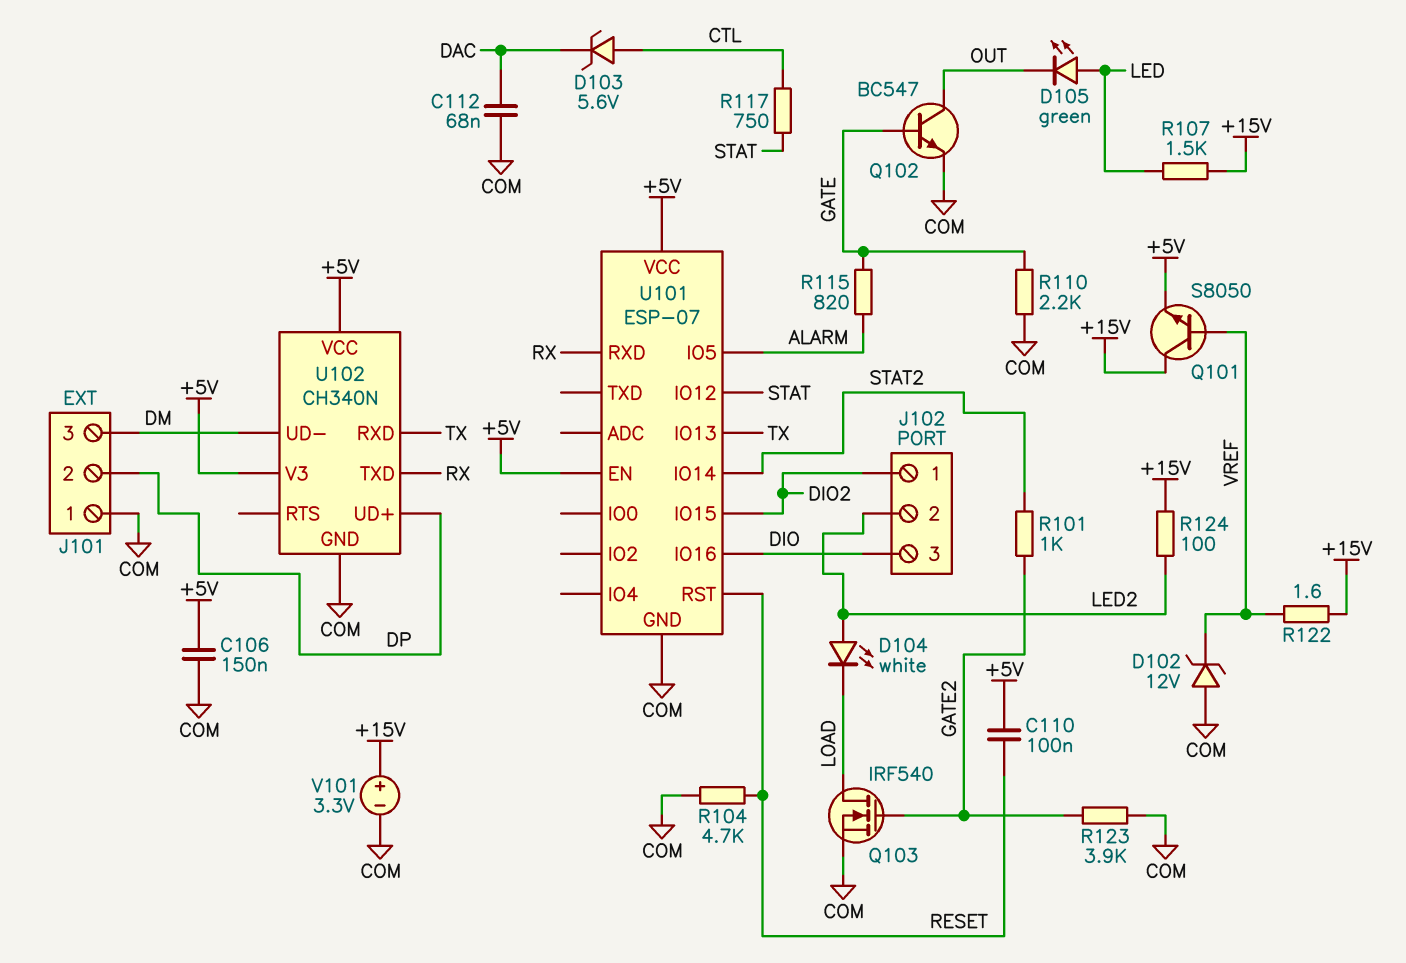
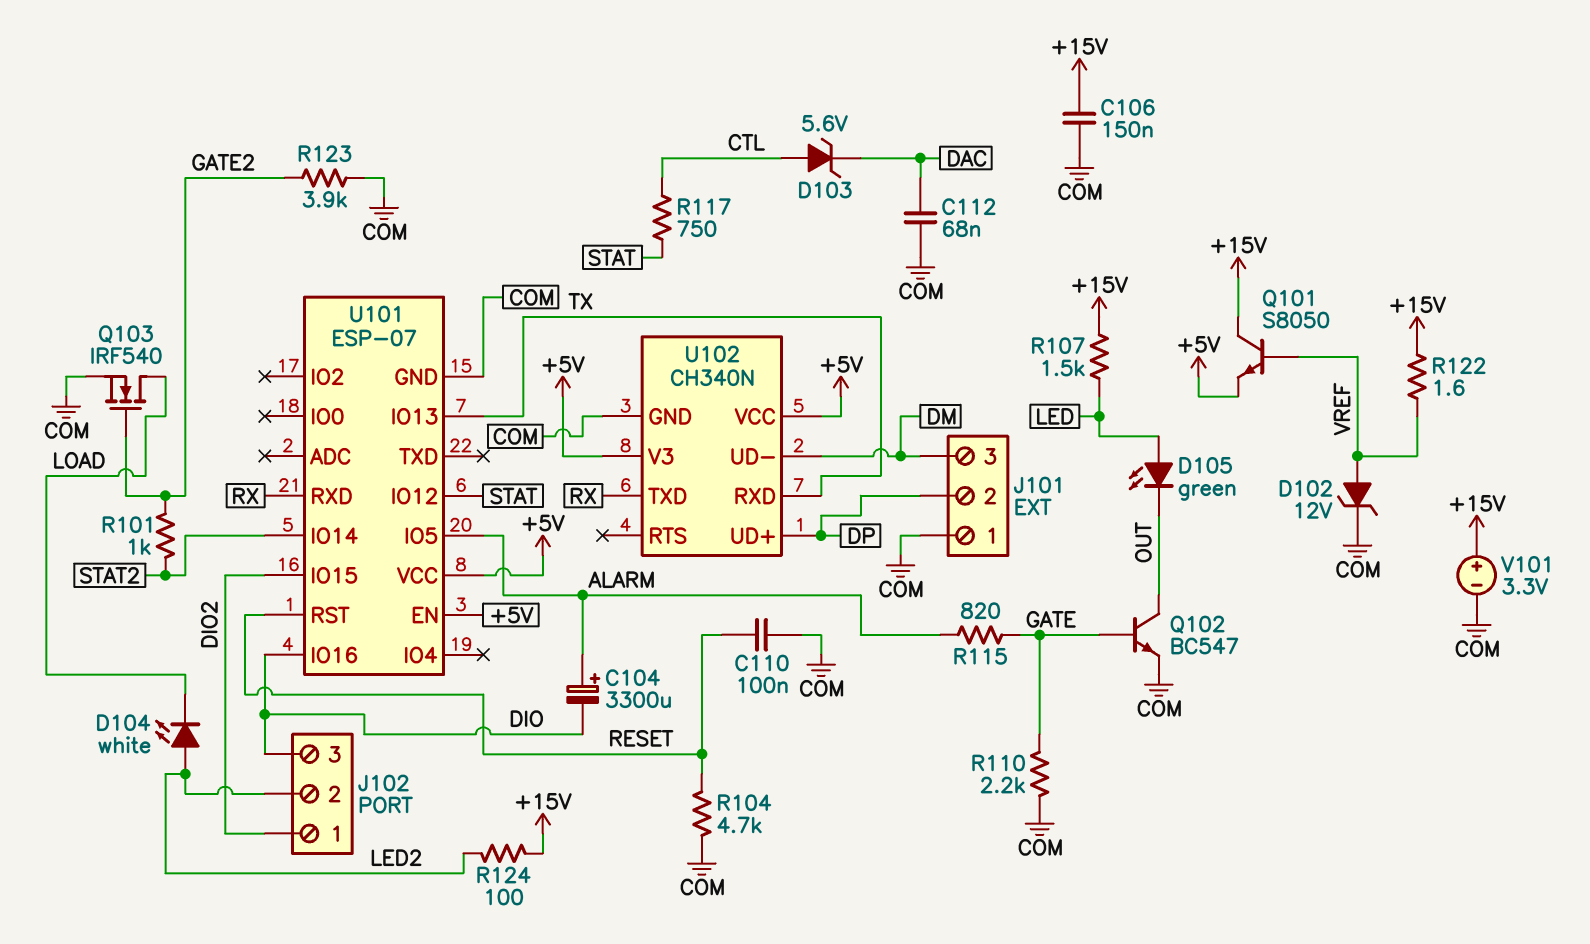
C104: none -> 3300uF (plus ALARM, minus DIO)
C106: 150nF (+5V, COM) -> 150nF (+15V, COM)
C110: 100nF (+5V, RESET) -> 100nF (COM, RESET)
D102: zener 12V (A COM, K VREF) -> zener 12V (A VREF, K COM)

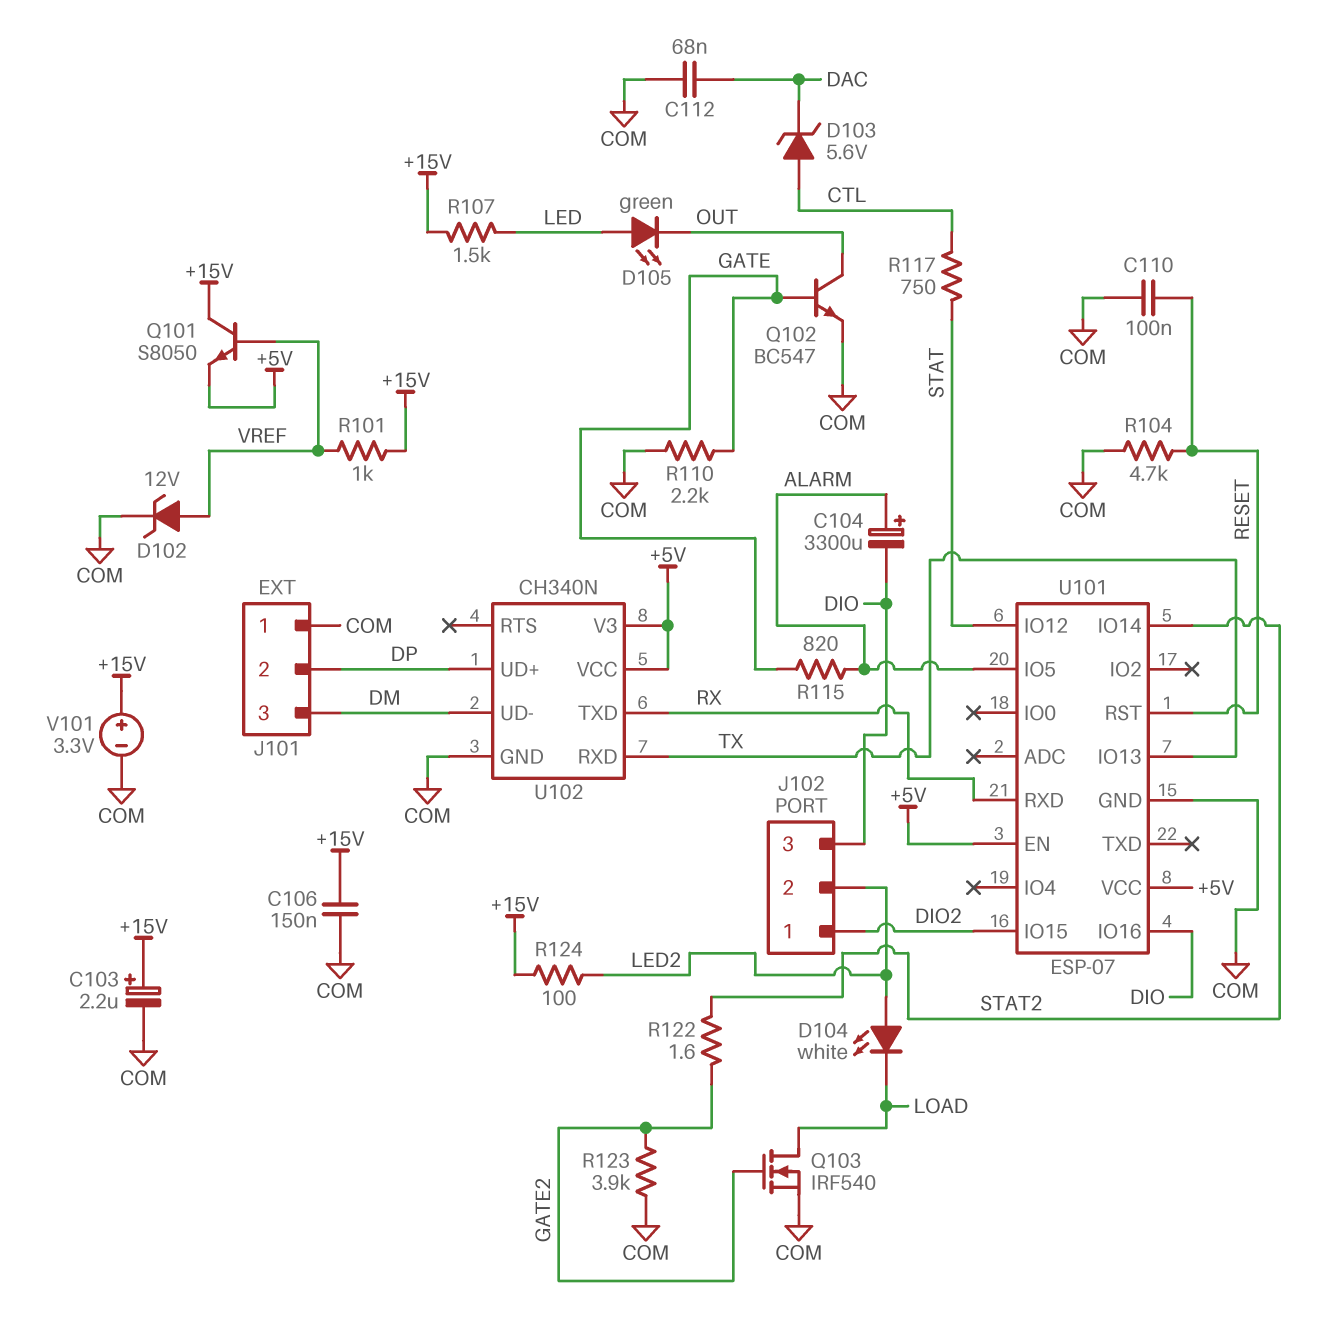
C103: none -> 2.2uF (plus +15V, minus COM)
R101: 1k (GATE2, STAT2) -> 1k (+15V, VREF)
R122: 1.6 (+15V, VREF) -> 1.6 (GATE2, STAT2)

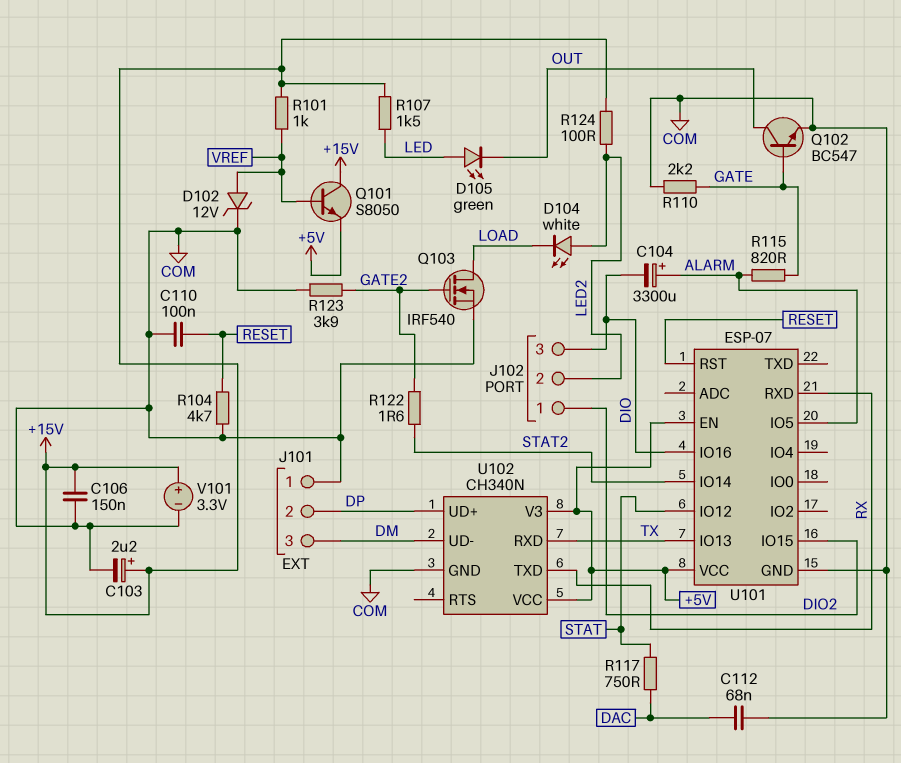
D103: zener 5.6V (A CTL, K DAC) -> none
R117: 750 (CTL, STAT) -> 750 (DAC, STAT)

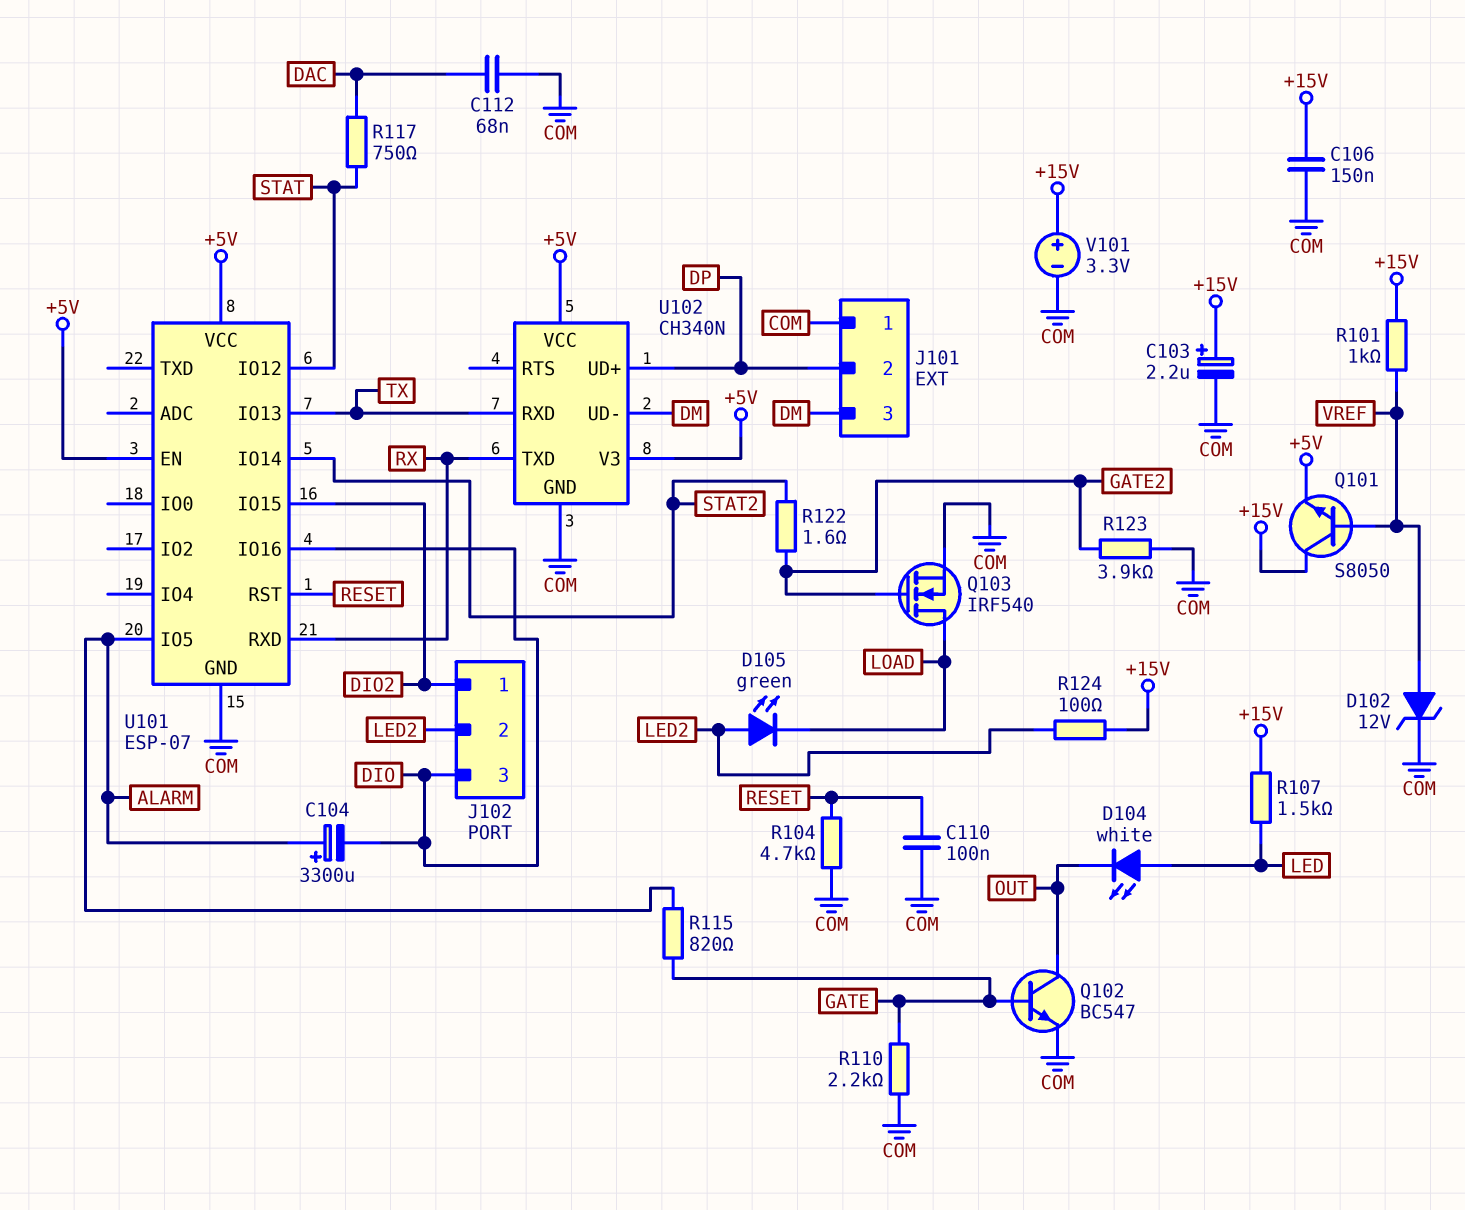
D104: LED white (A LED2, K LOAD) -> LED white (A LED, K OUT)
D105: LED green (A LED, K OUT) -> LED green (A LED2, K LOAD)

